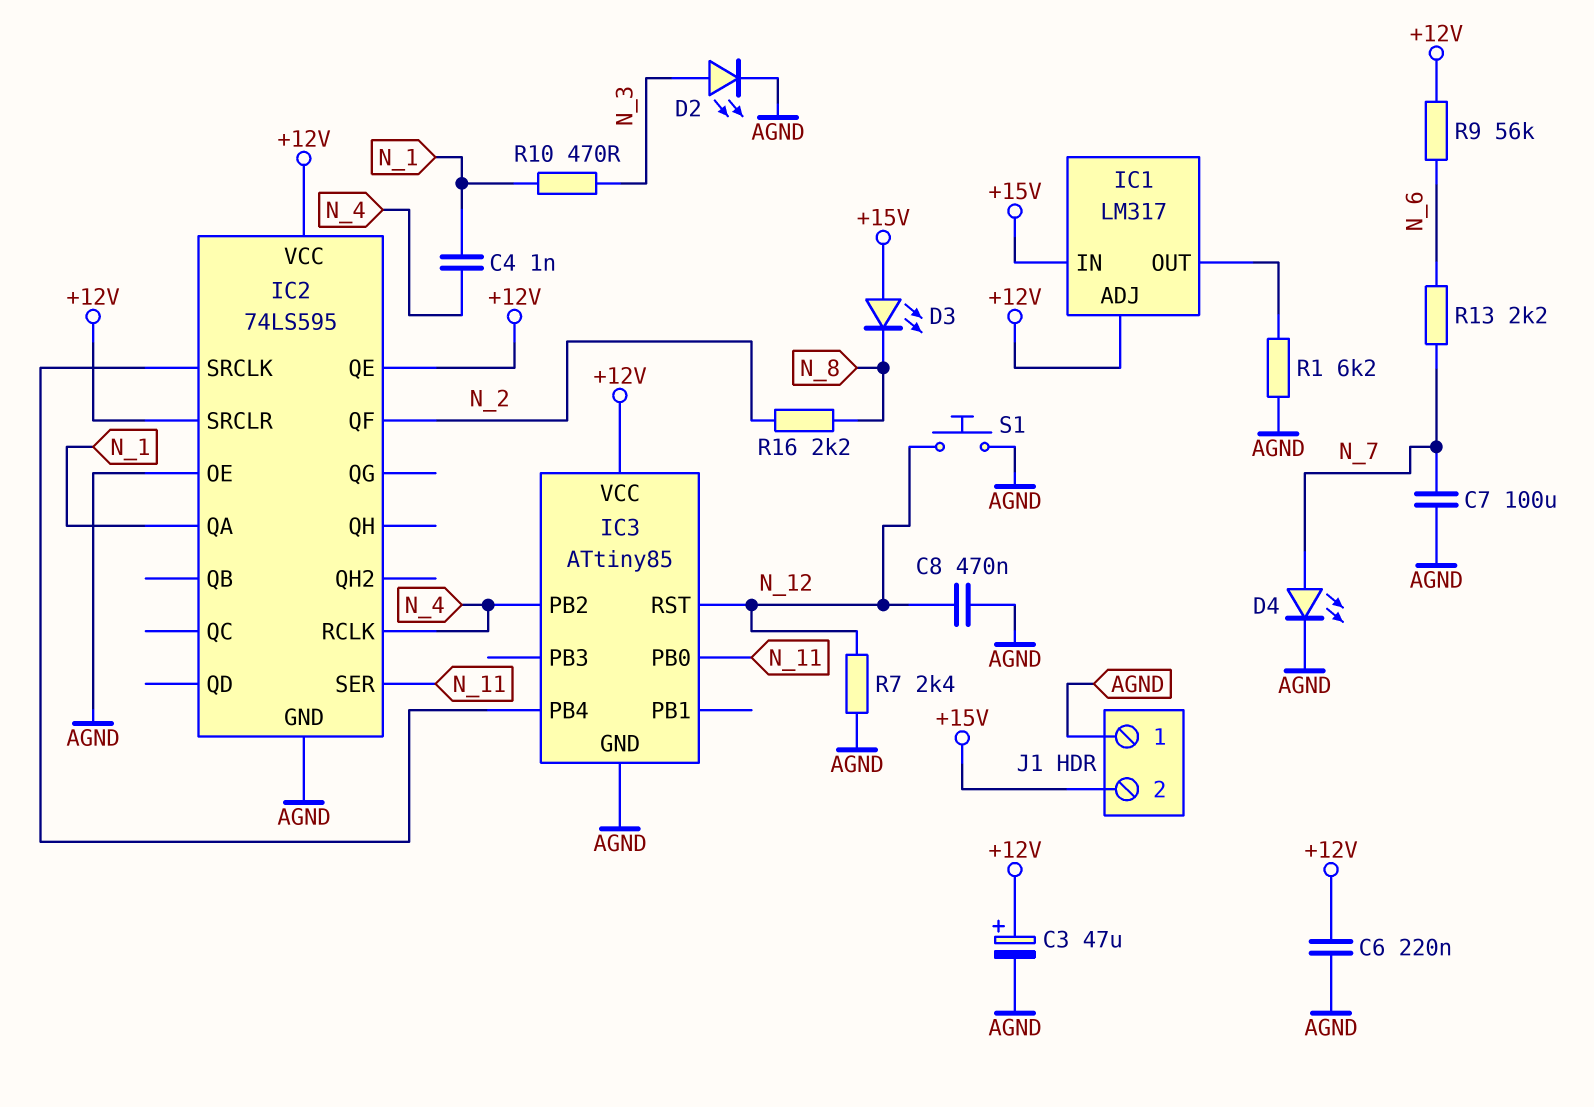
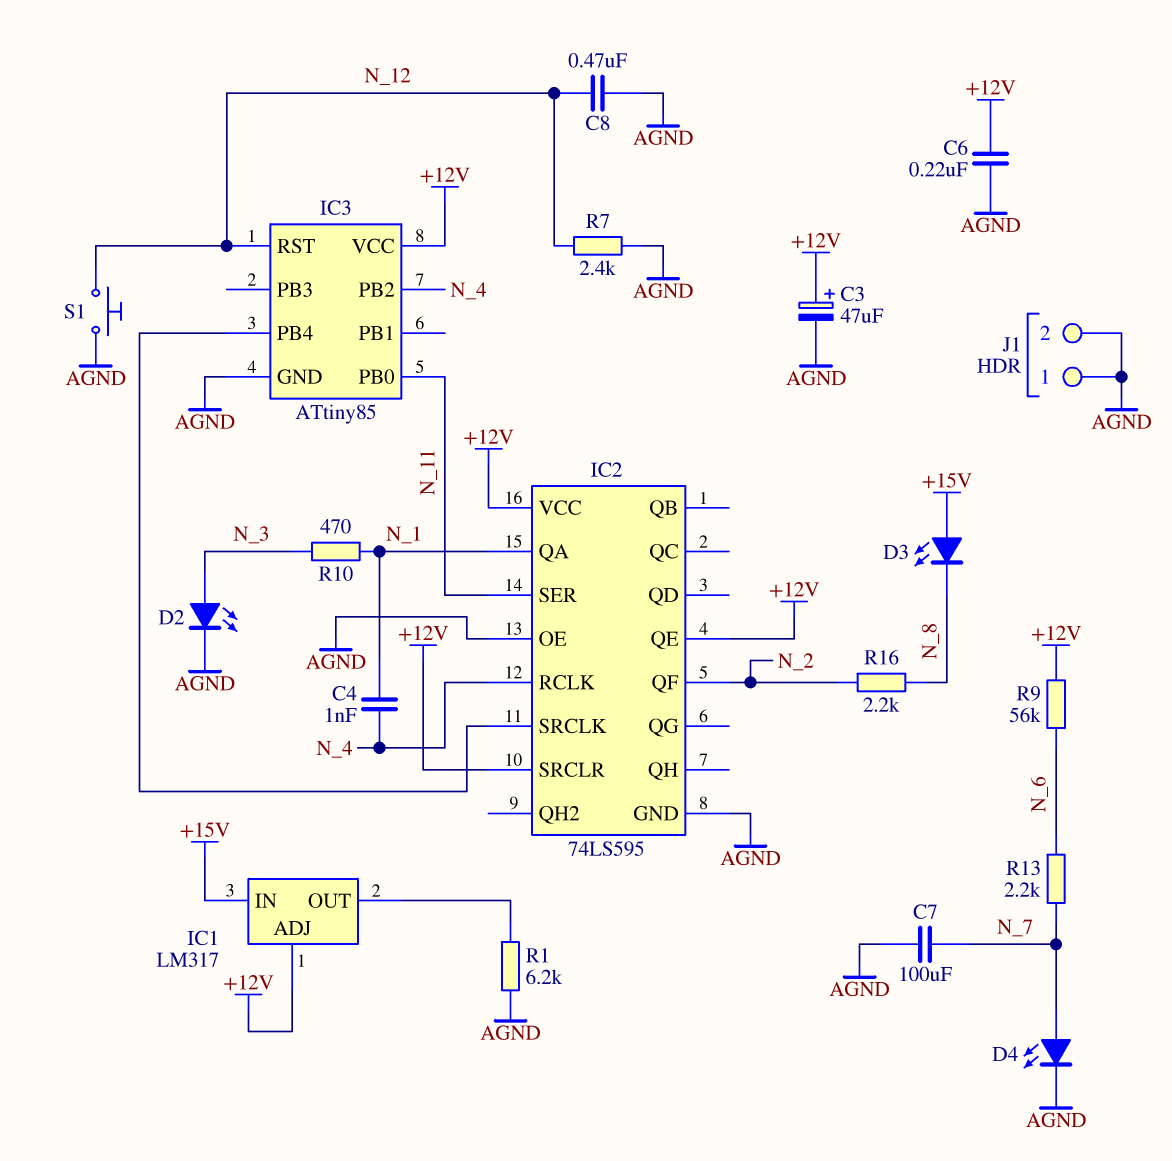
J1 pin 2: +15V -> AGND

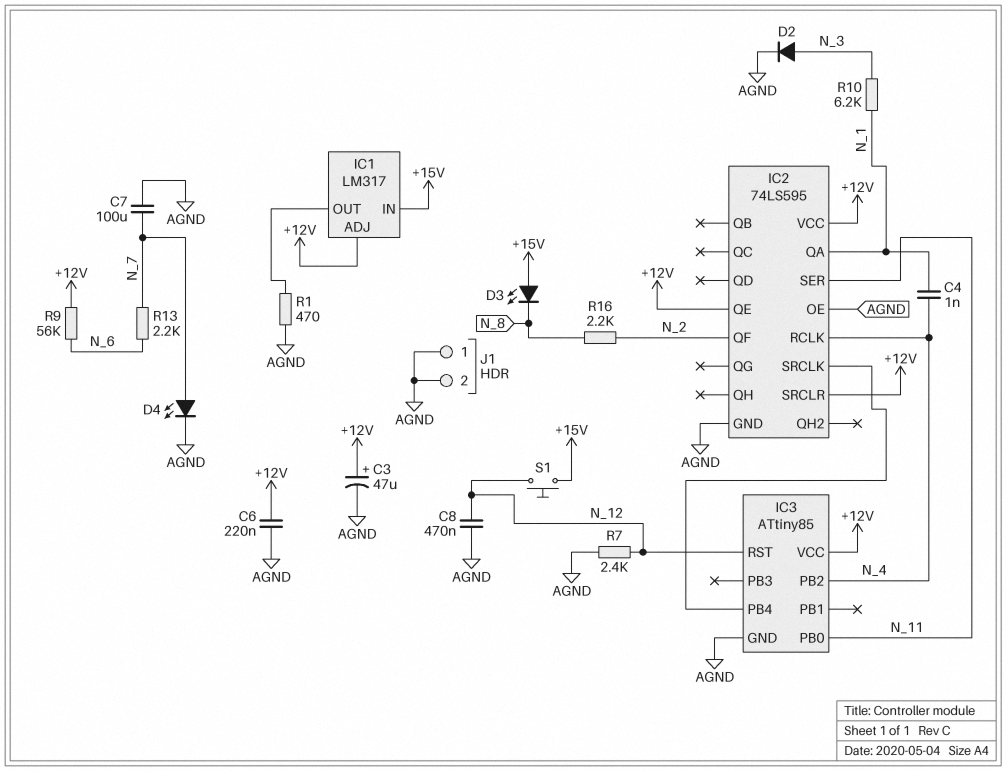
D2: LED (A N_3, K AGND) -> diode (A N_3, K AGND)
R1: 6.2k (AGND, IC1/OUT) -> 470 (AGND, IC1/OUT)
R10: 470 (N_1, N_3) -> 6.2k (N_1, N_3)
S1: button (AGND, N_12) -> button (+15V, N_12)

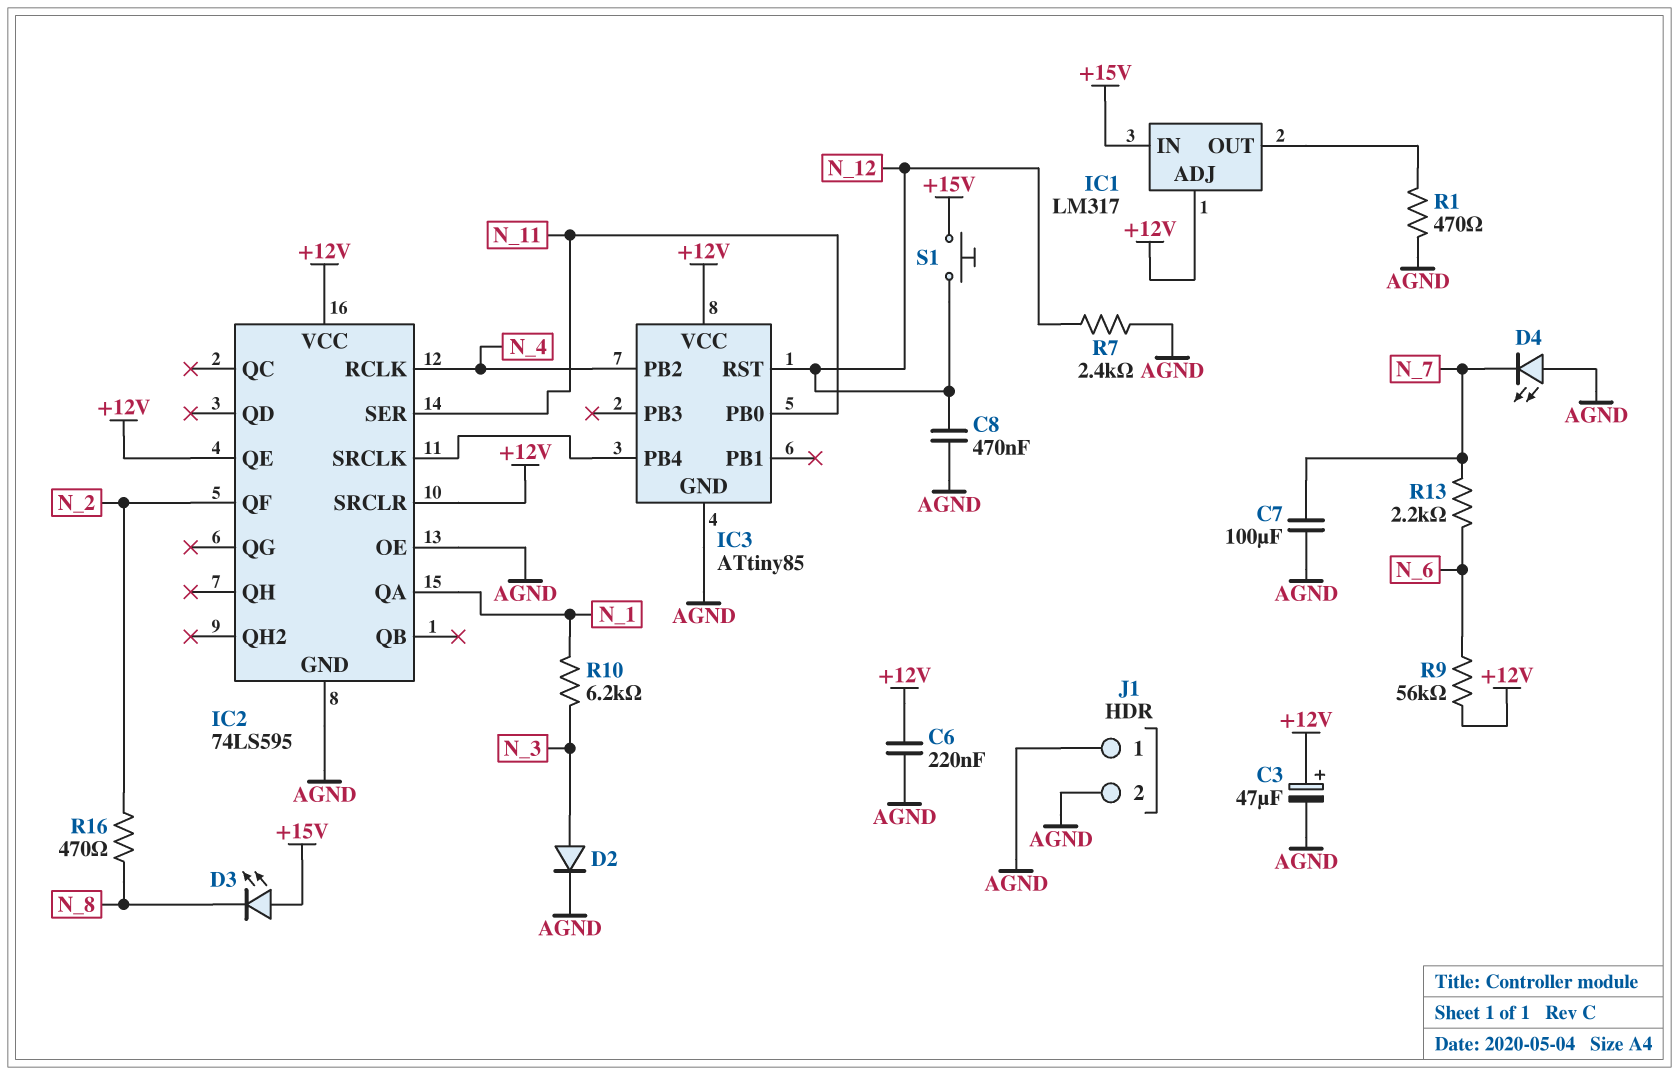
C4: 1nF (N_1, N_4) -> none
D4: LED (A N_7, K AGND) -> LED (A AGND, K N_7)
R16: 2.2k (N_2, N_8) -> 470 (N_2, N_8)

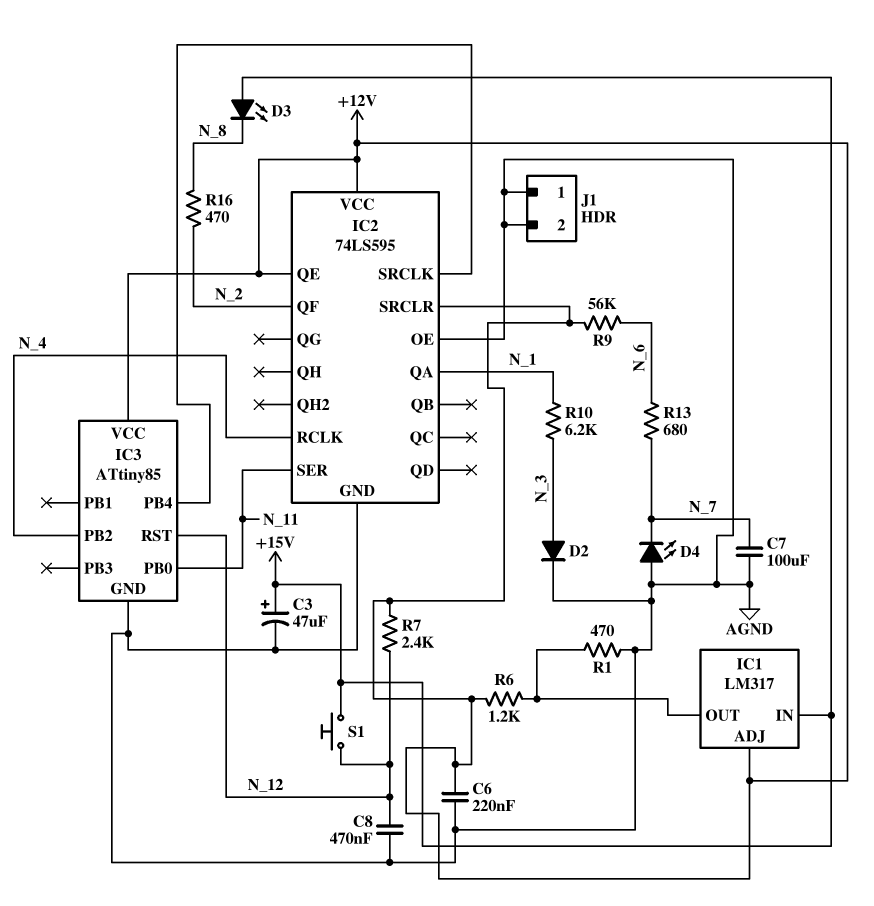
C3: 47uF (plus +12V, minus AGND) -> 47uF (plus +15V, minus AGND)
R6: none -> 1.2k (+12V, IC1/OUT)
R7: 2.4k (AGND, N_12) -> 2.4k (+12V, N_12)
R13: 2.2k (N_6, N_7) -> 680 (N_6, N_7)

